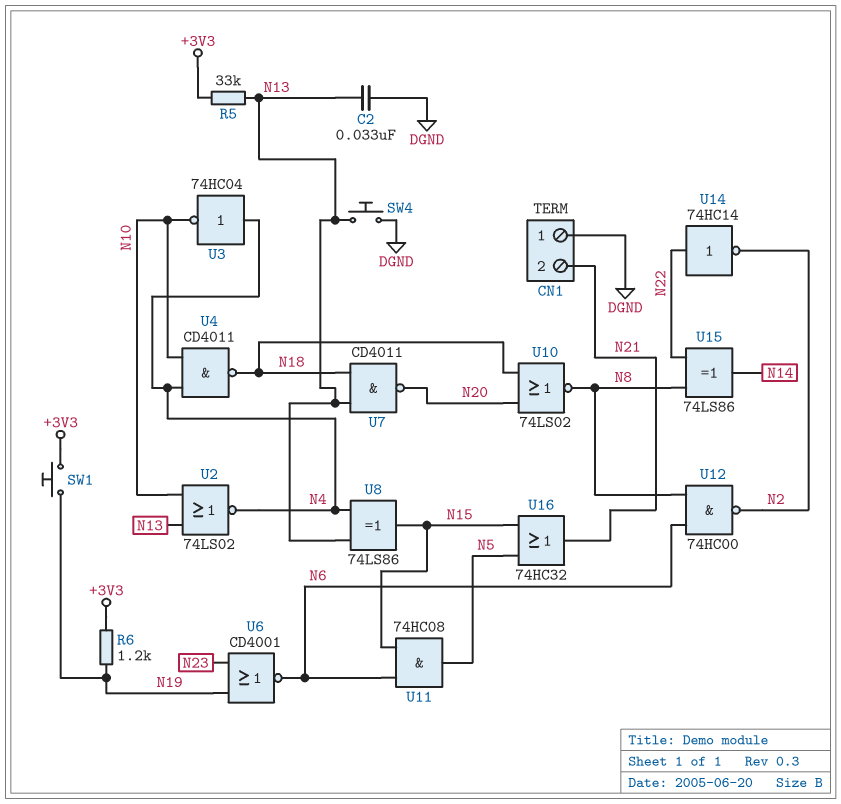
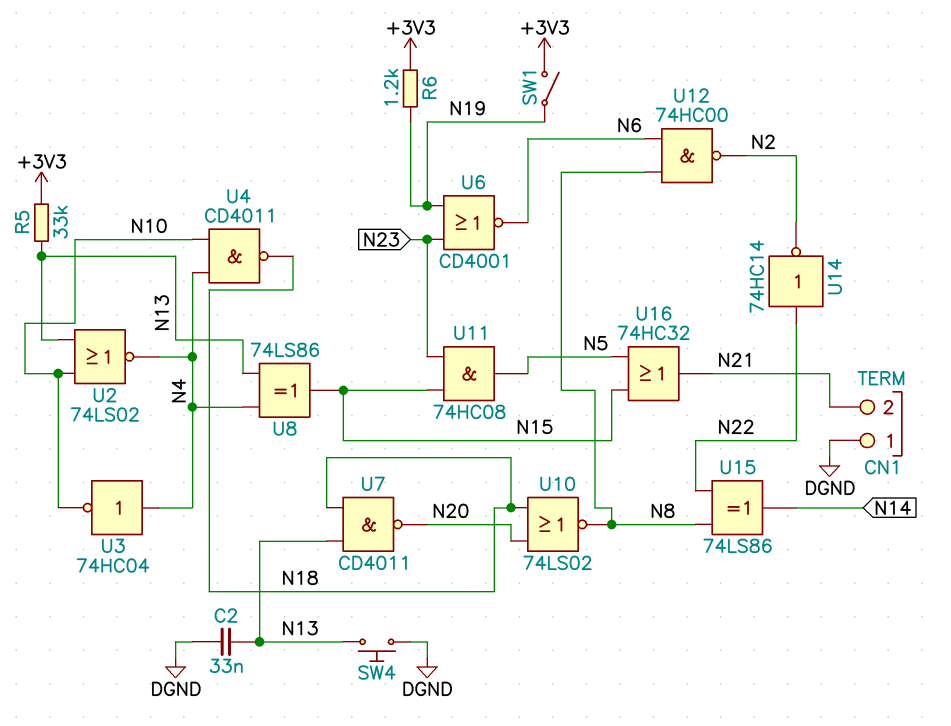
SW1: button (+3V3, N19) -> switch (+3V3, N19)
U11: AND 74HC08 (in N6, in N15, out N5) -> AND 74HC08 (in N15, in N23, out N5)

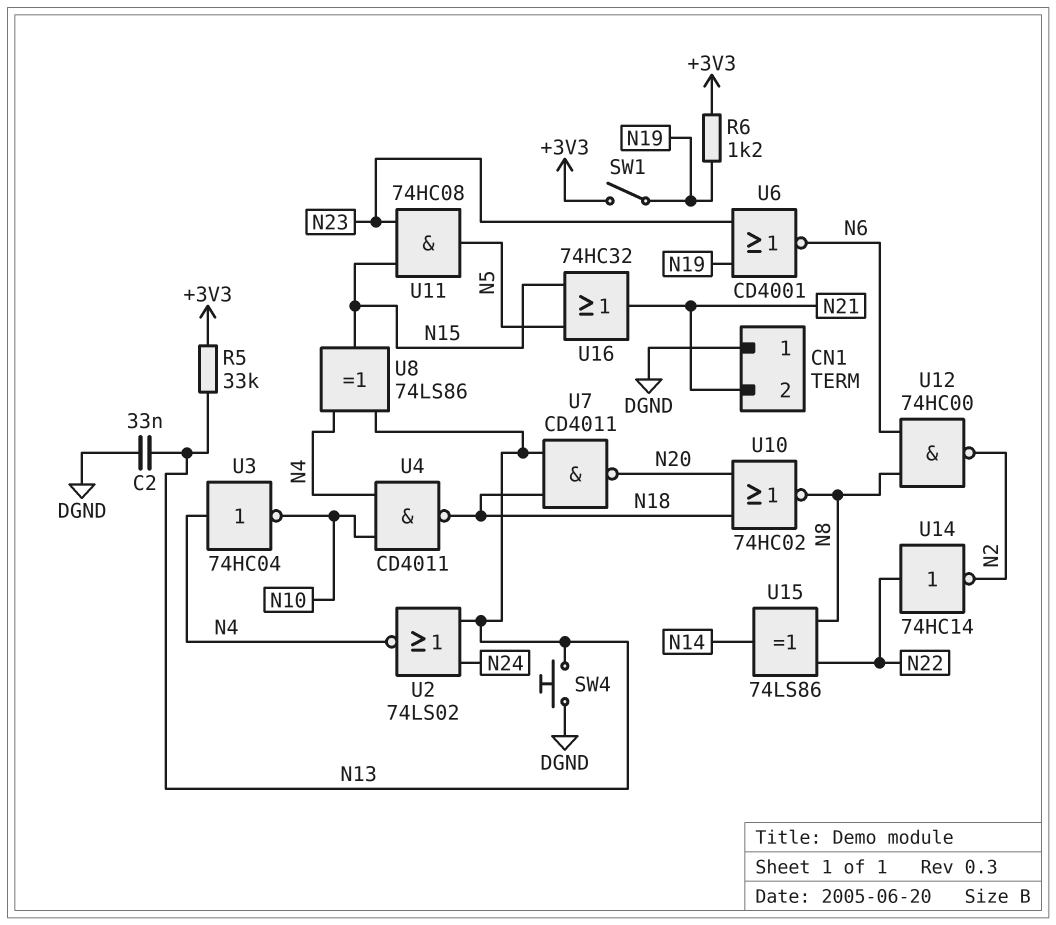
U2: NOR 74LS02 (in N10, in N13, out N4) -> NOR 74LS02 (in N13, in N24, out N4)
U10: NOR 74LS02 (in N18, in N20, out N8) -> NOR 74HC02 (in N18, in N20, out N8)

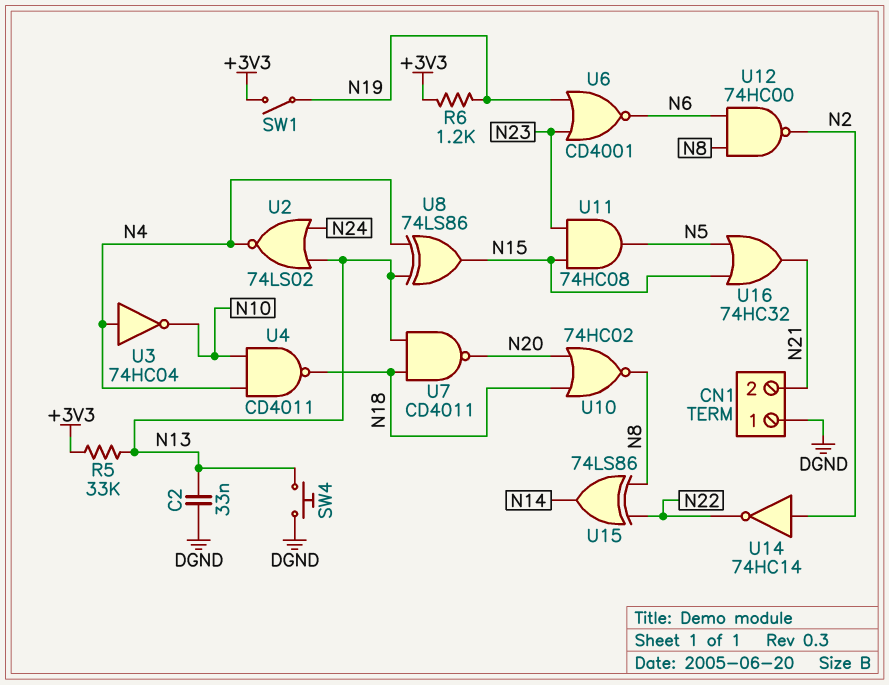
U14: NOT 74HC14 (in N22, out N2) -> NOT 74HC14 (in N2, out N22)

